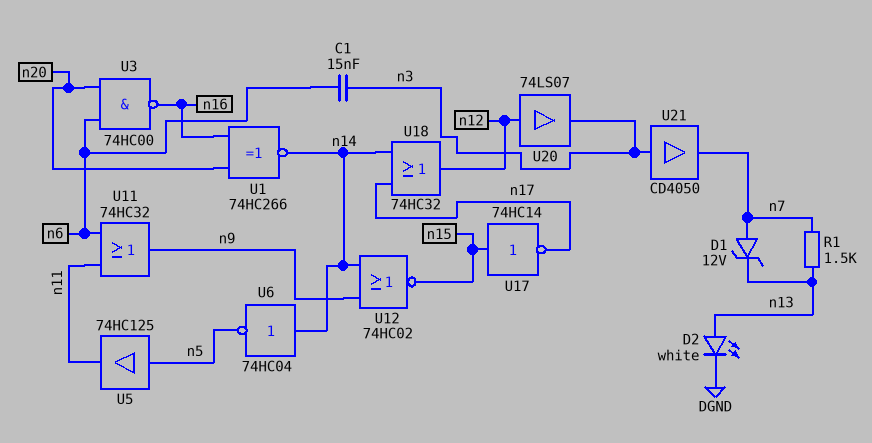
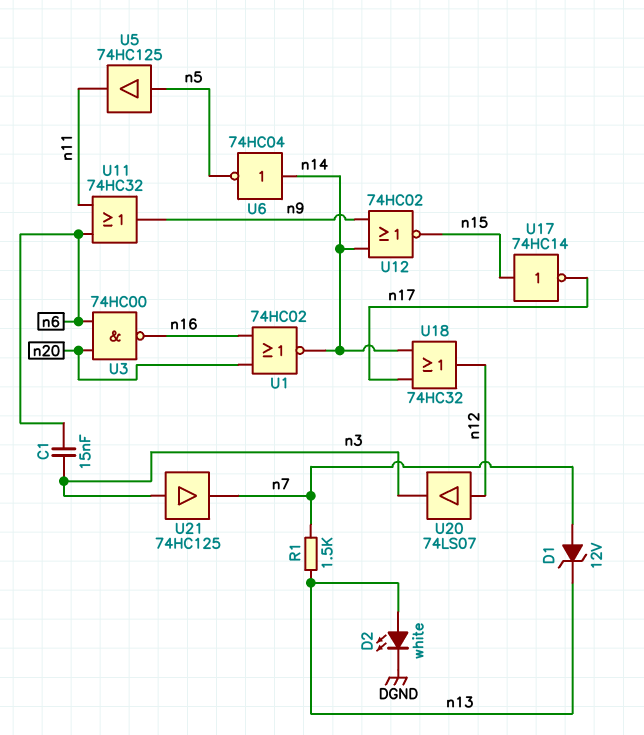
U1: XNOR 74HC266 (in n16, in n20, out n14) -> NOR 74HC02 (in n16, in n20, out n14)
U21: buffer CD4050 (in n3, out n7) -> buffer 74HC125 (in n3, out n7)

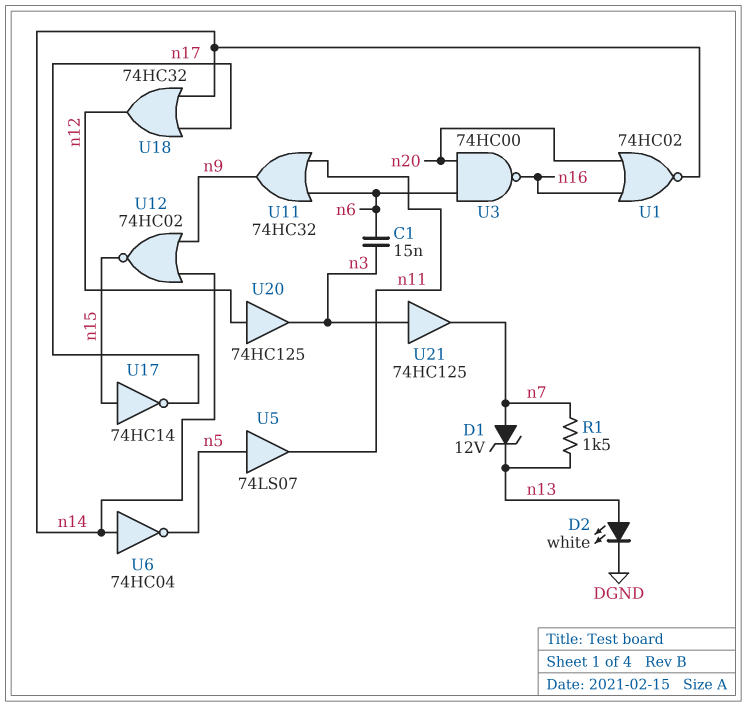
U5: buffer 74HC125 (in n5, out n11) -> buffer 74LS07 (in n5, out n11)
U20: buffer 74LS07 (in n12, out n3) -> buffer 74HC125 (in n12, out n3)

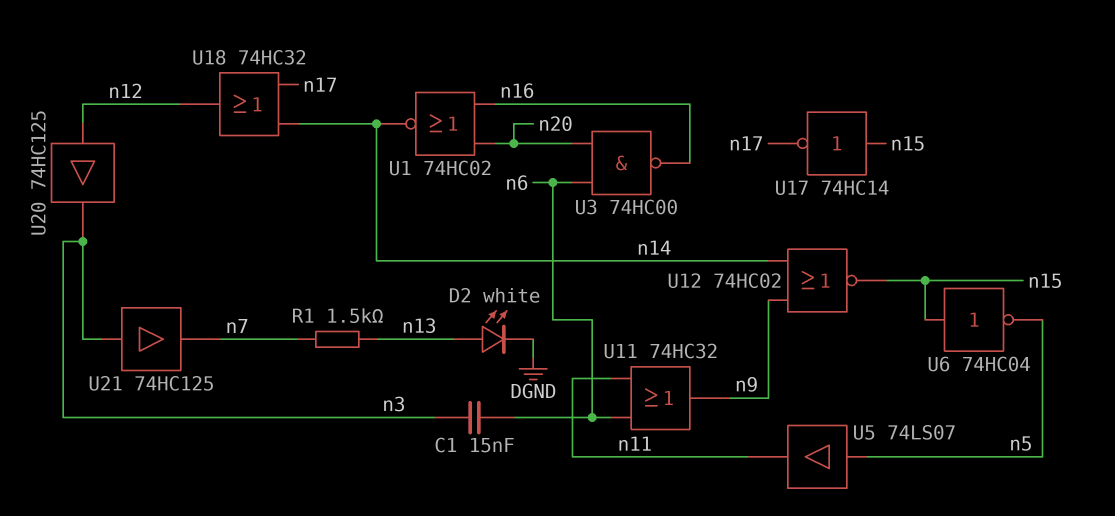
D1: zener 12V (A n7, K n13) -> none
U6: NOT 74HC04 (in n14, out n5) -> NOT 74HC04 (in n15, out n5)

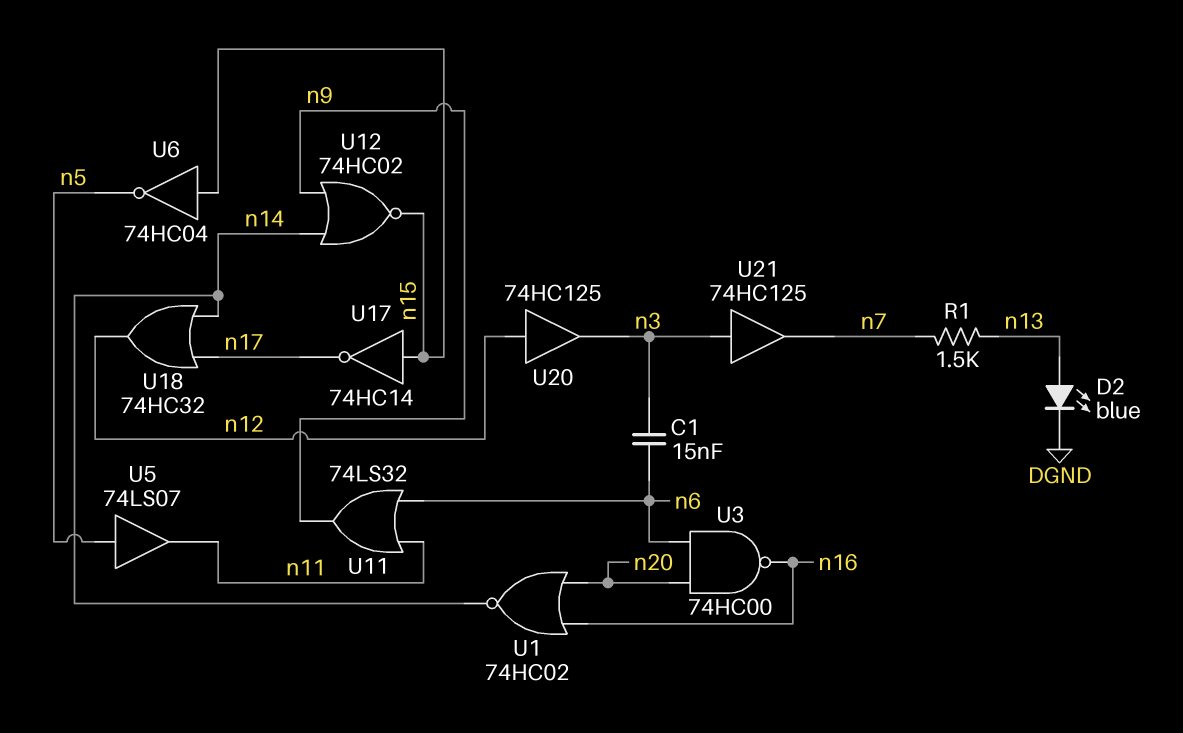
D2: LED white (A n13, K DGND) -> LED blue (A n13, K DGND)
U11: OR 74HC32 (in n6, in n11, out n9) -> OR 74LS32 (in n6, in n11, out n9)

